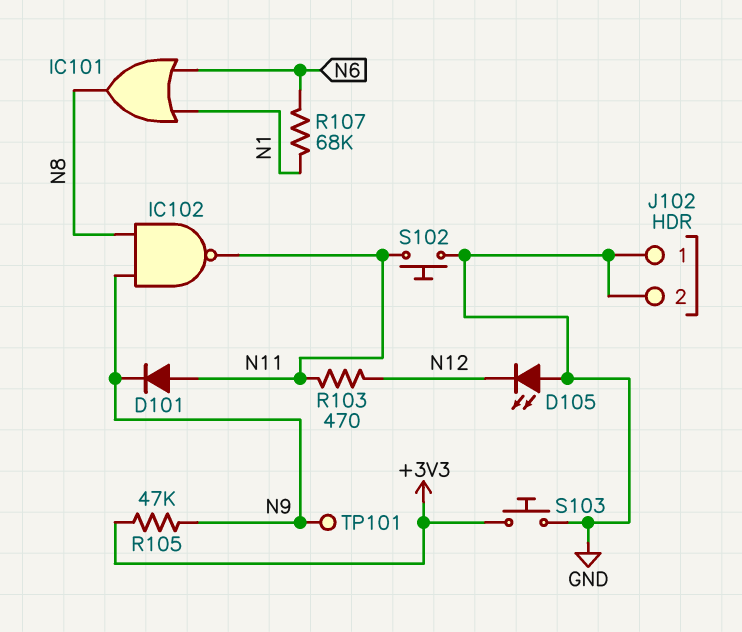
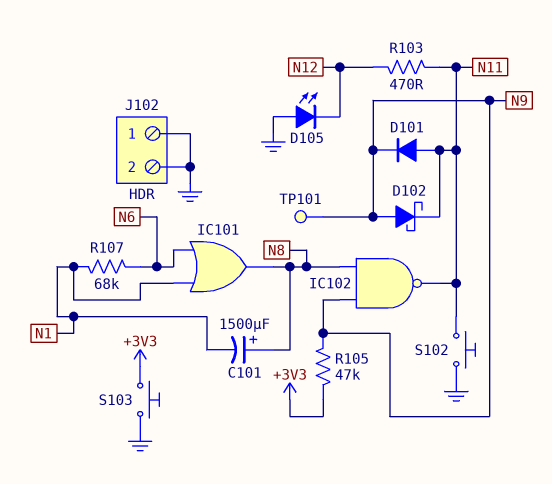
C101: none -> 1500uF (plus N8, minus N1)
D102: none -> schottky (A N9, K N11)

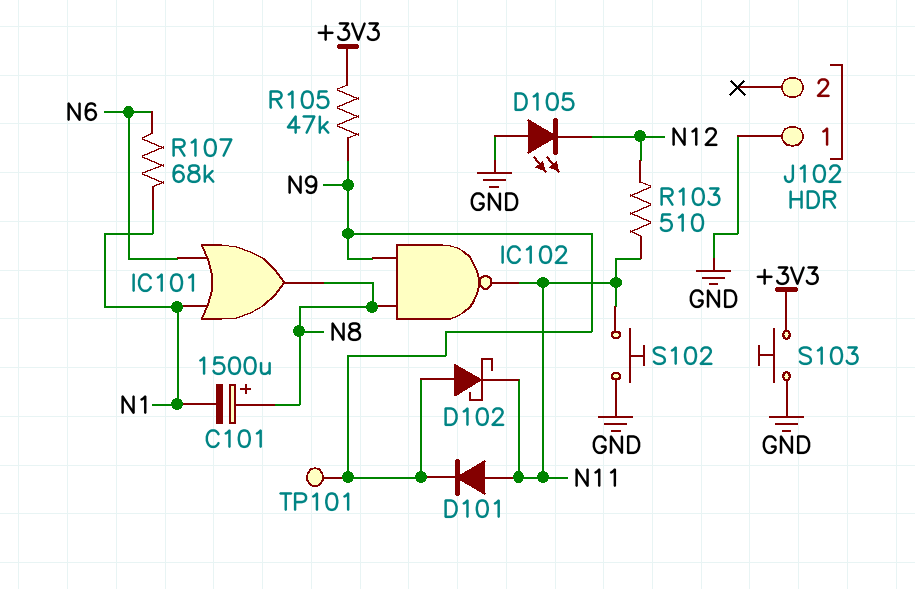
J102 pin 2: GND -> none
R103: 470 (N11, N12) -> 510 (N11, N12)

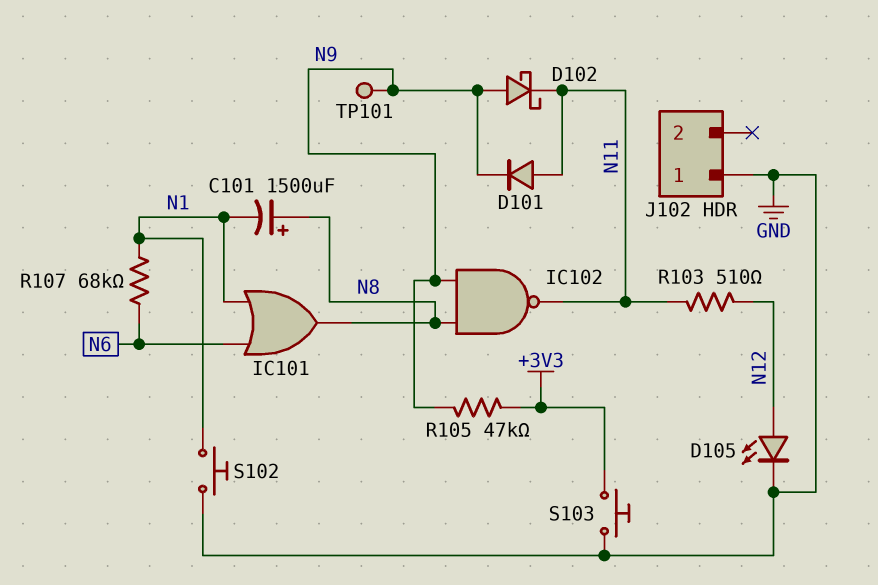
D105: LED (A GND, K N12) -> LED (A N12, K GND)
S102: button (GND, N11) -> button (GND, N1)

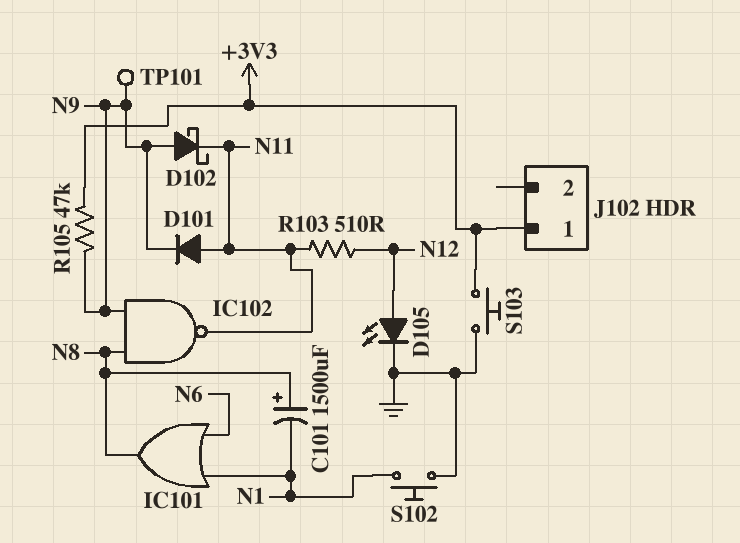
J102 pin 1: GND -> +3V3
R107: 68k (N1, N6) -> none

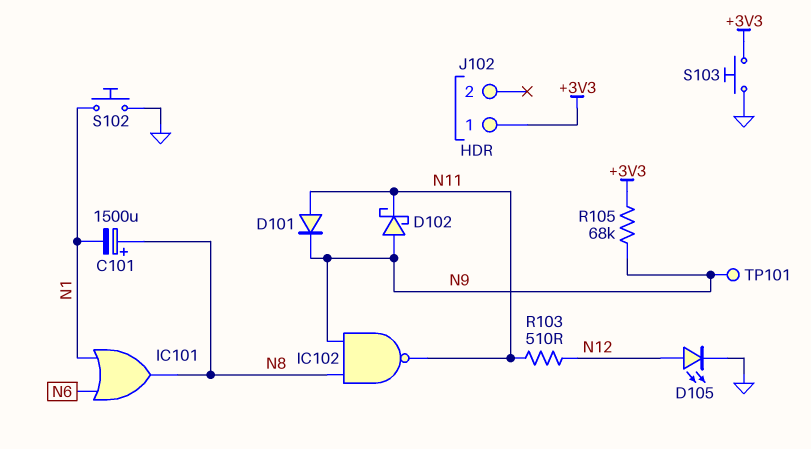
R105: 47k (+3V3, N9) -> 68k (+3V3, N9)

